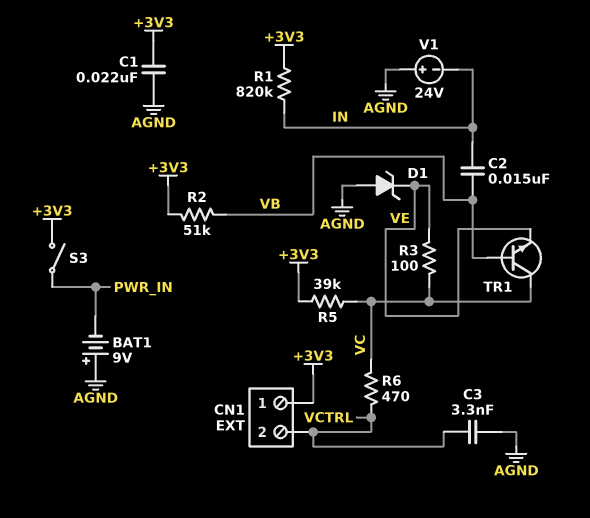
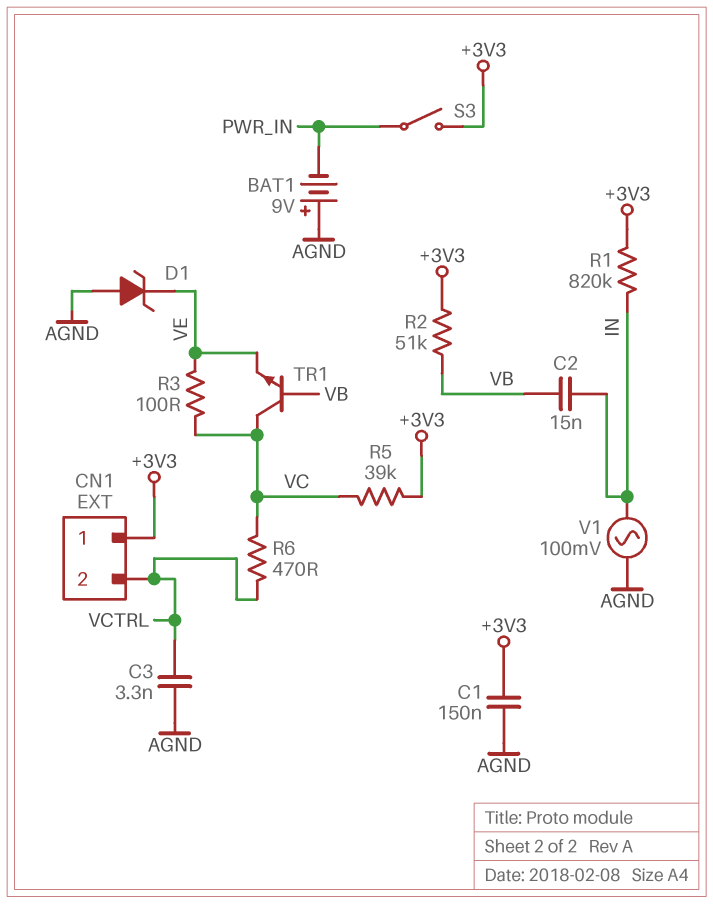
C1: 22nF (+3V3, AGND) -> 150nF (+3V3, AGND)
V1: 24V (plus AGND, minus IN) -> AC 100mV (AGND, IN)

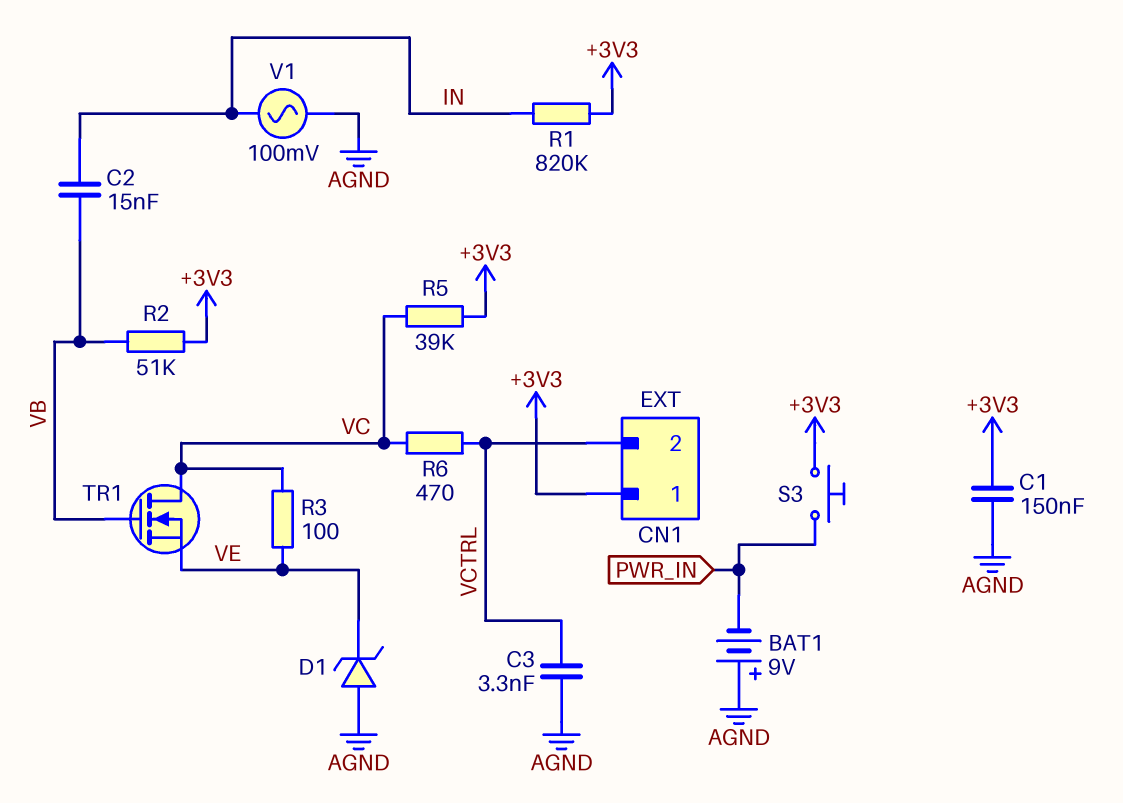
S3: switch (+3V3, PWR_IN) -> button (+3V3, PWR_IN)
TR1: NPN (B VB, C VC, E VE) -> NMOS (G VB, D VC, S VE)

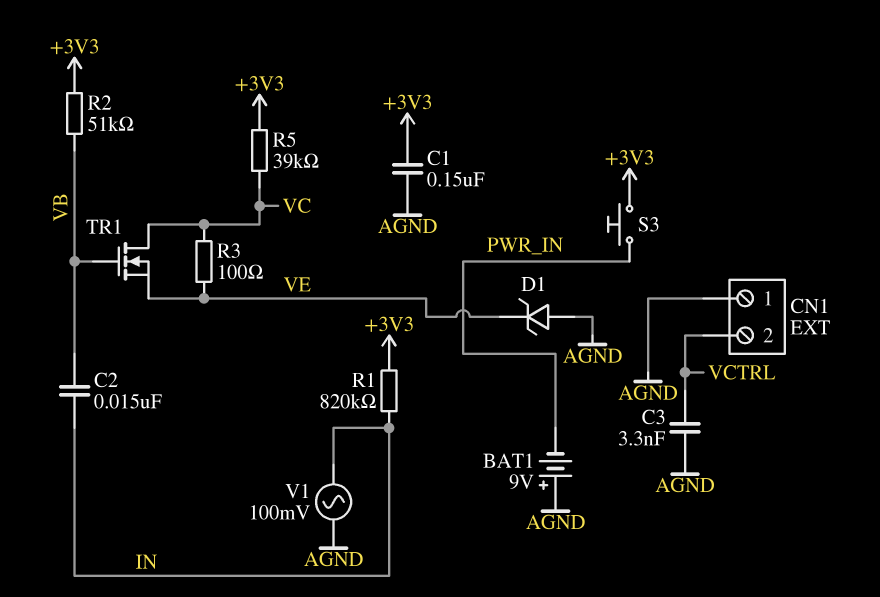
CN1 pin 1: +3V3 -> AGND
R6: 470 (VC, VCTRL) -> none

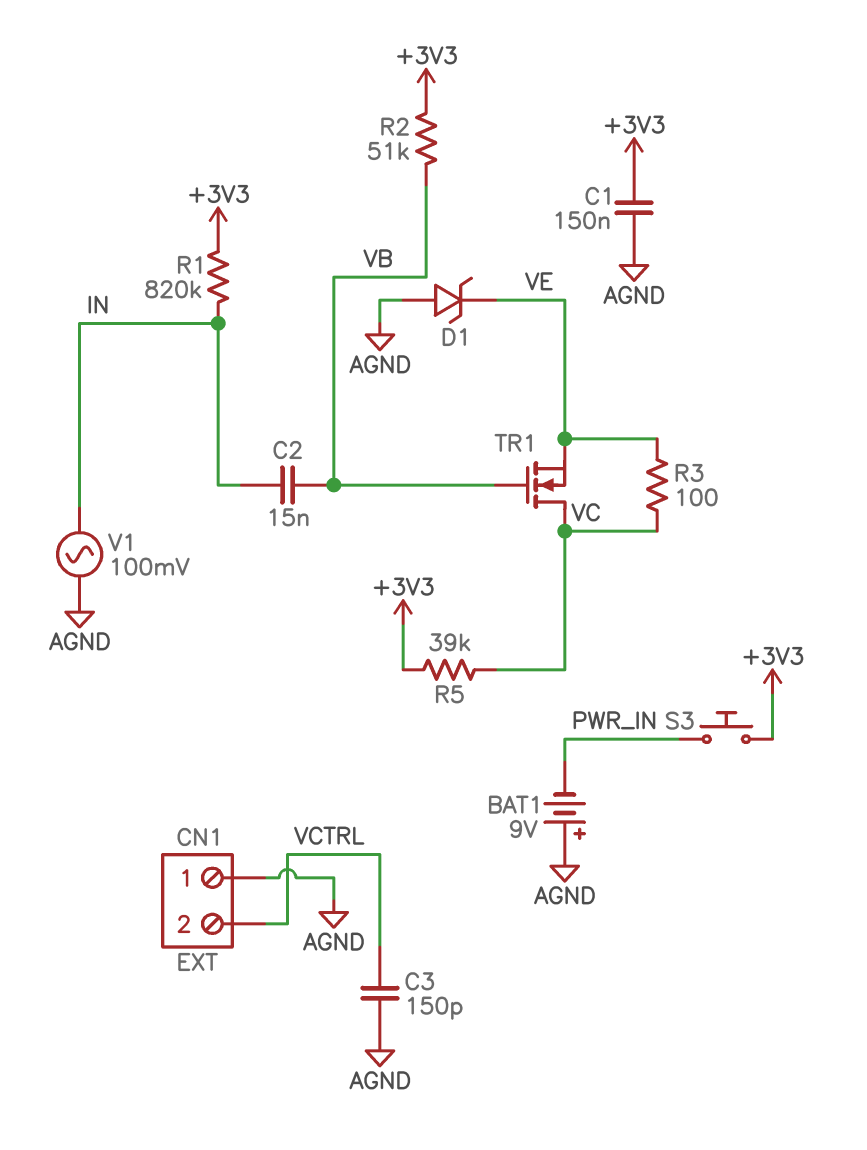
C3: 3.3nF (AGND, VCTRL) -> 150pF (AGND, VCTRL)

